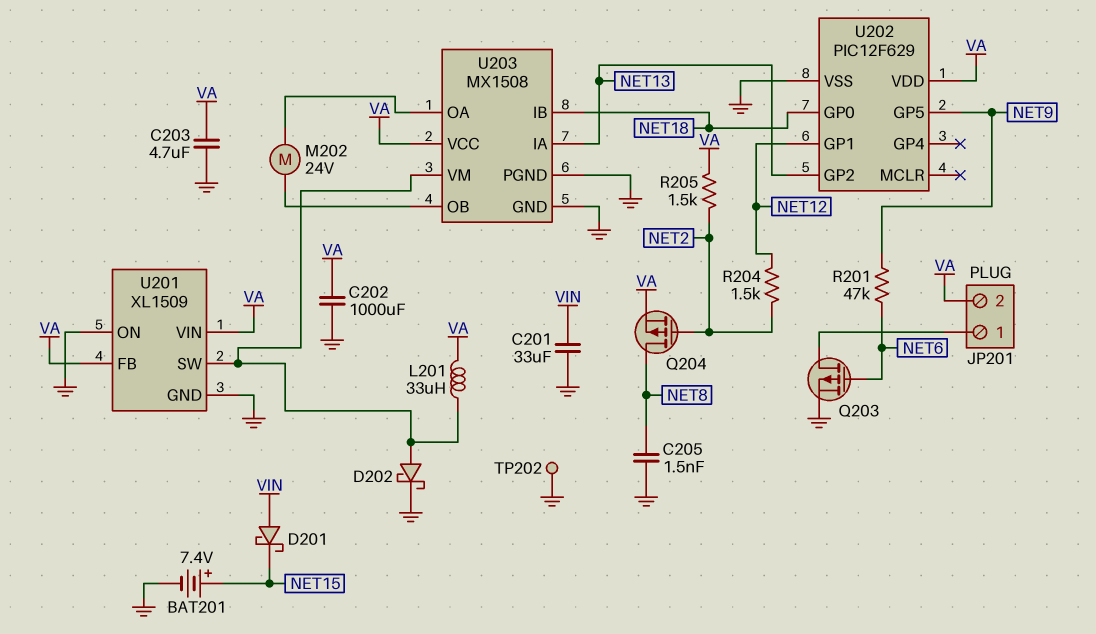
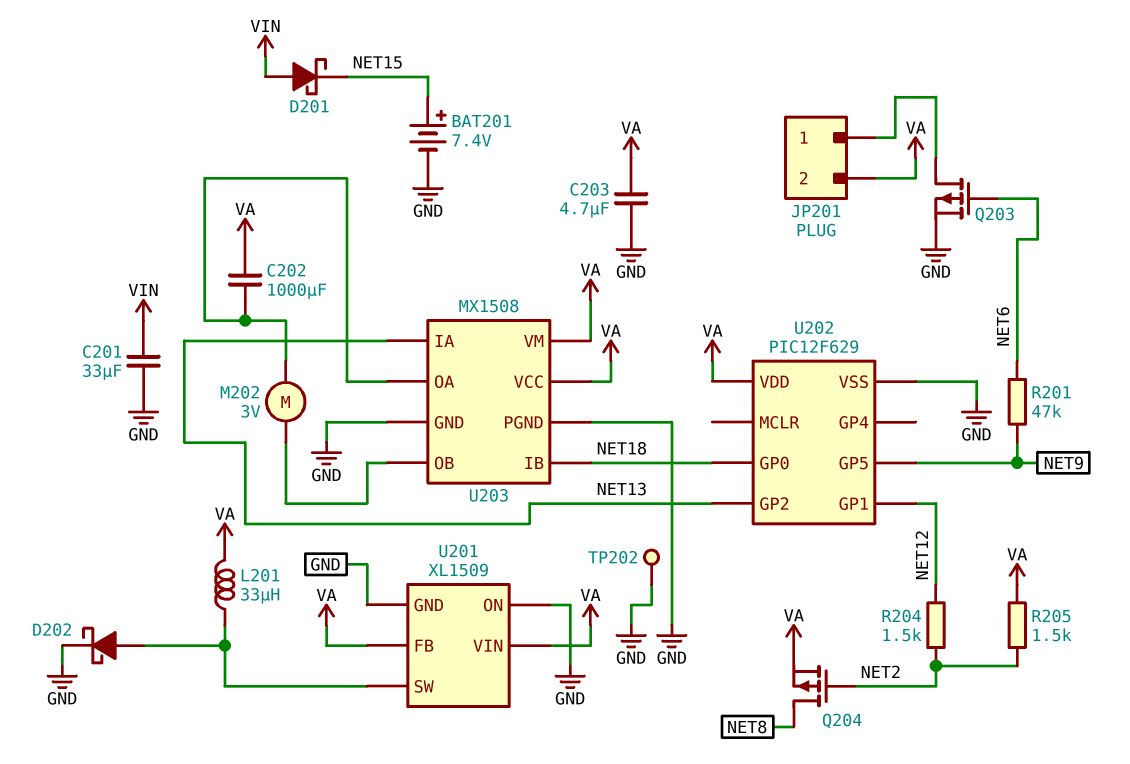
C202: 1000uF (GND, VA) -> 1000uF (U203/OA, VA)
C205: 1.5nF (GND, NET8) -> none
M202: motor 24V (U203/OA, U203/OB) -> motor 3V (U203/OA, U203/OB)
U203 pin VM: U201/SW -> VA

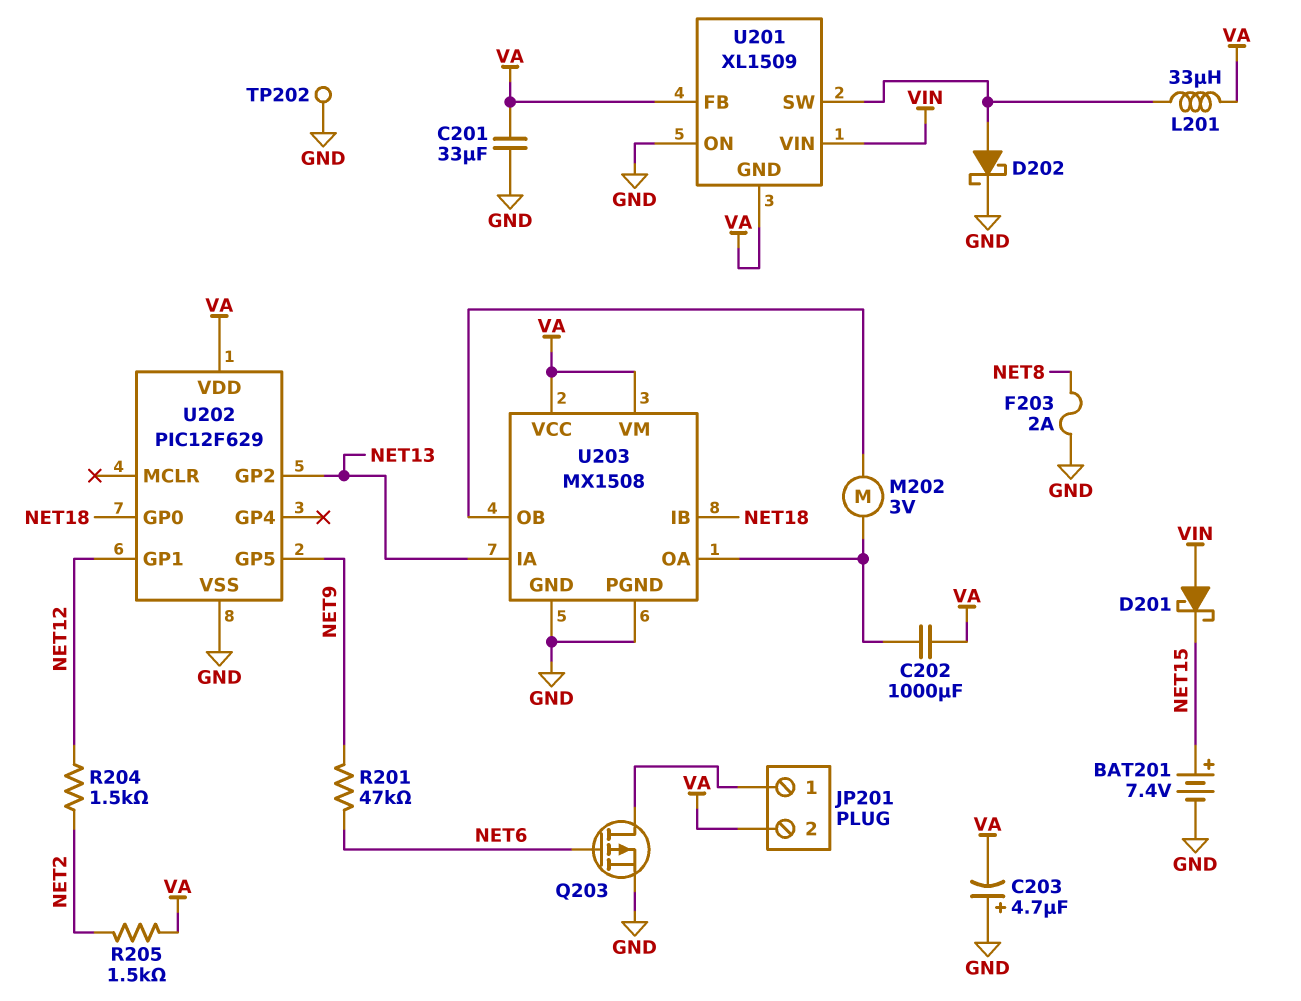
C201: 33uF (GND, VIN) -> 33uF (GND, VA)
C203: 4.7uF (GND, VA) -> 4.7uF (plus GND, minus VA)
F203: none -> 2A (GND, NET8)
Q204: PMOS (G NET2, D NET8, S VA) -> none
U201 pin GND: GND -> VA
U201 pin VIN: VA -> VIN

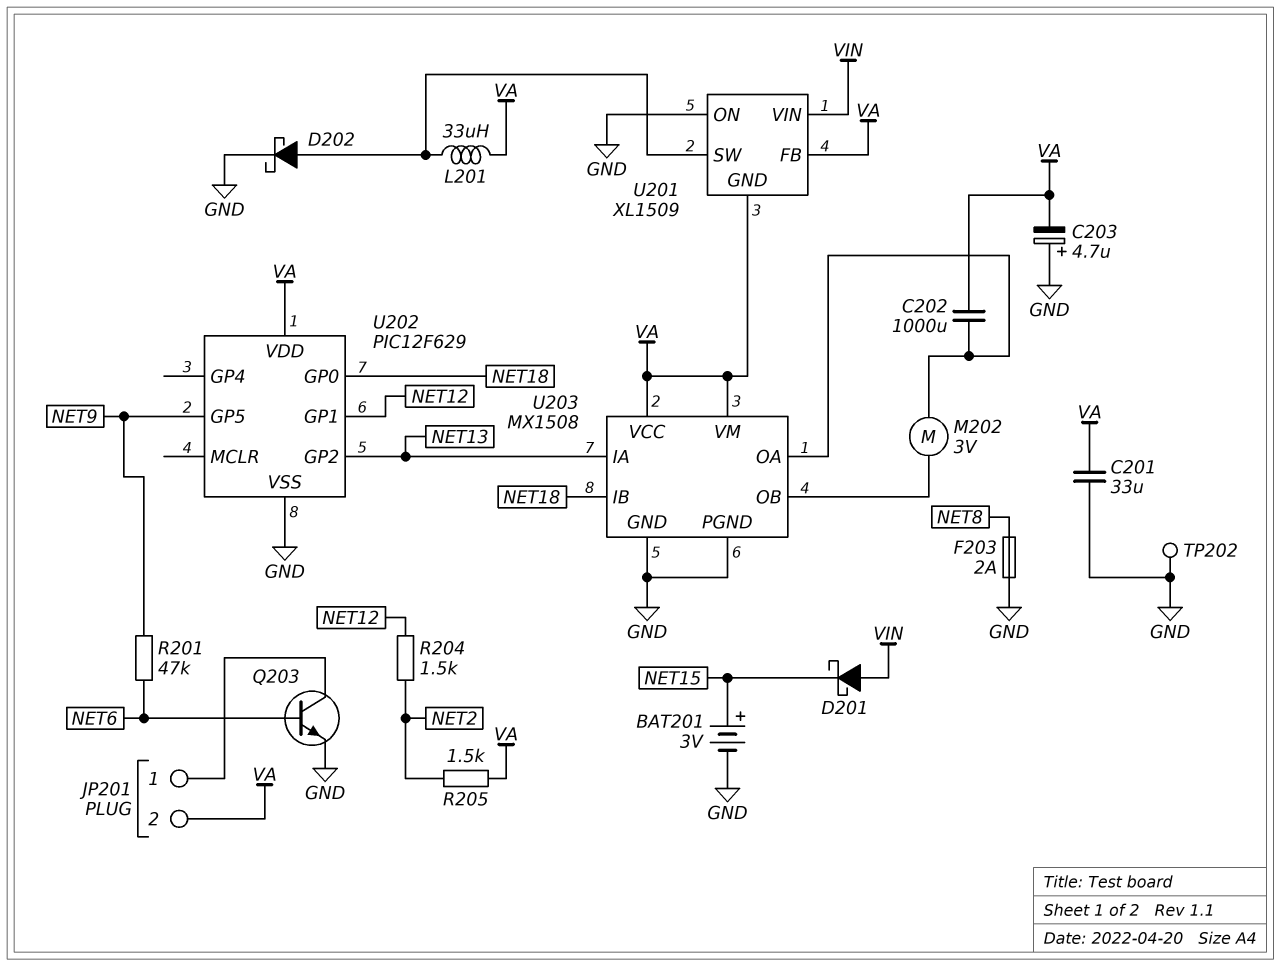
BAT201: 7.4V (plus NET15, minus GND) -> 3V (plus NET15, minus GND)
Q203: PMOS (G NET6, D JP201/1, S GND) -> NPN (B NET6, C JP201/1, E GND)

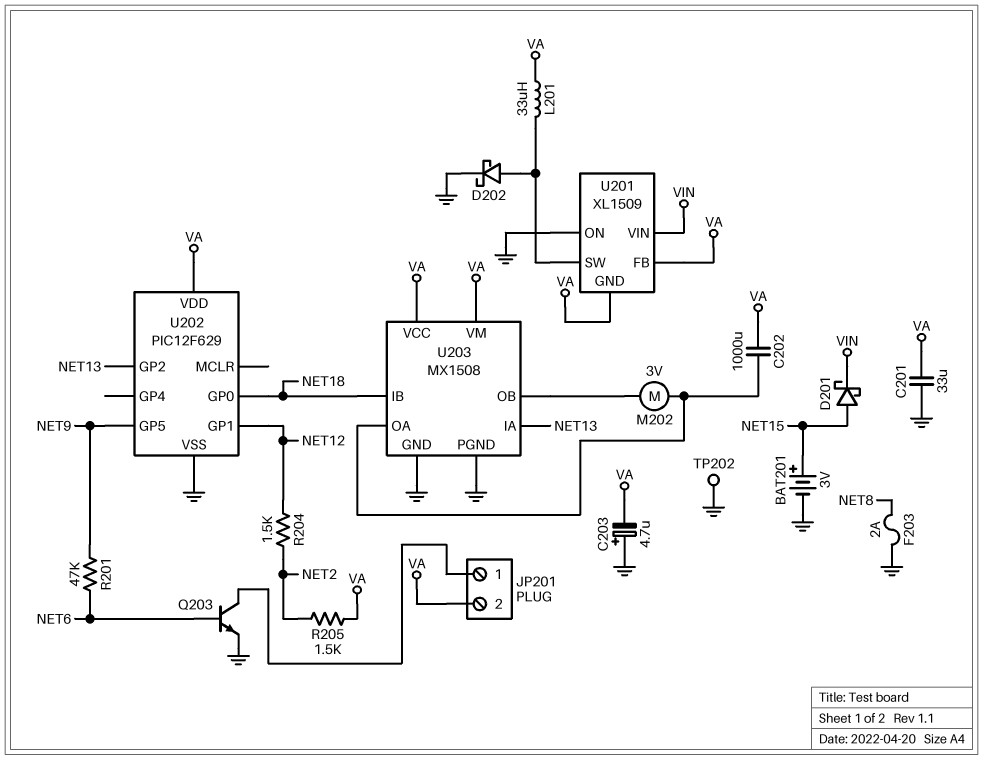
D201: schottky (A VIN, K NET15) -> schottky (A NET15, K VIN)

